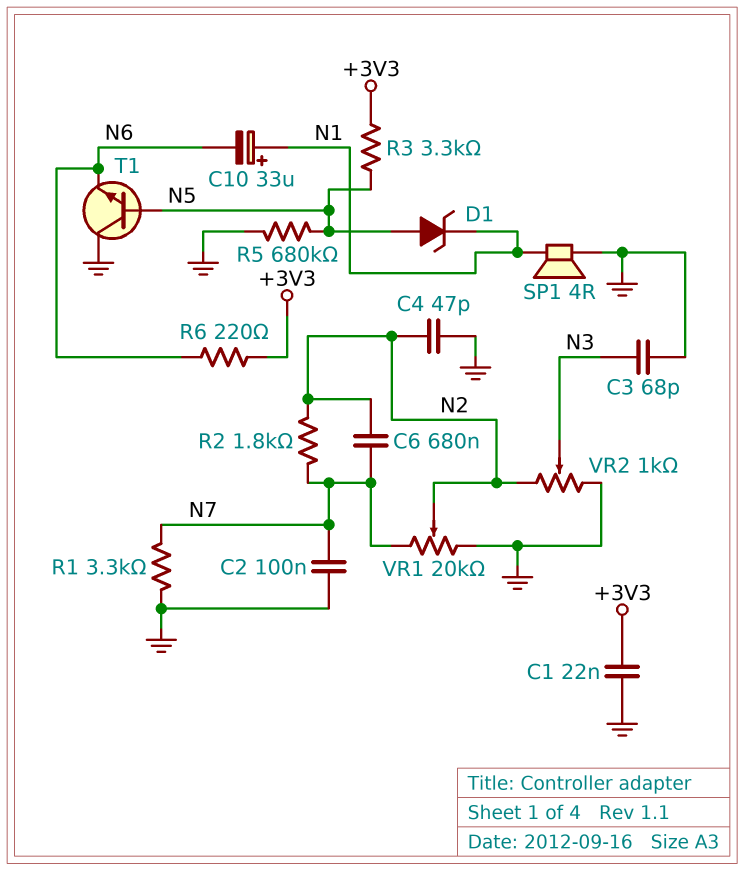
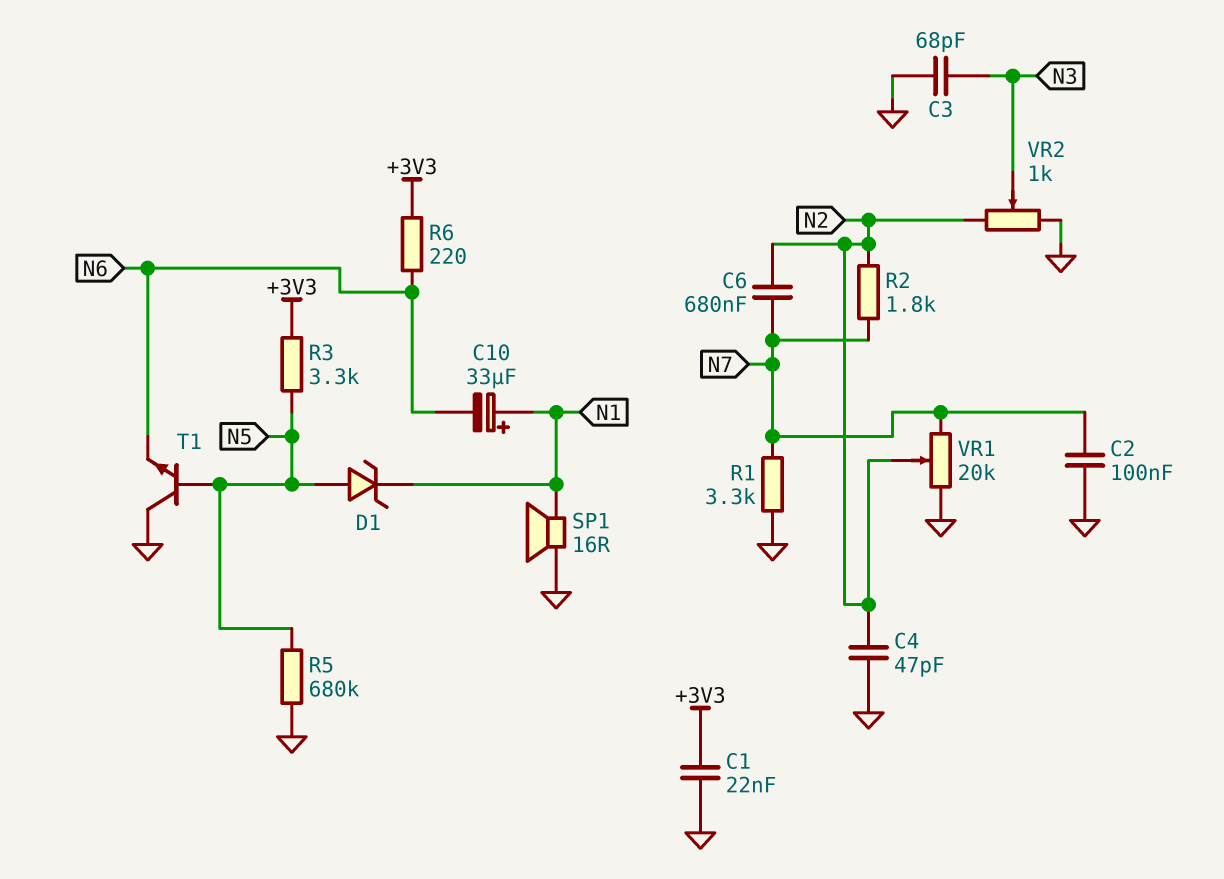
SP1: speaker 4R (GND, N1) -> speaker 16R (GND, N1)

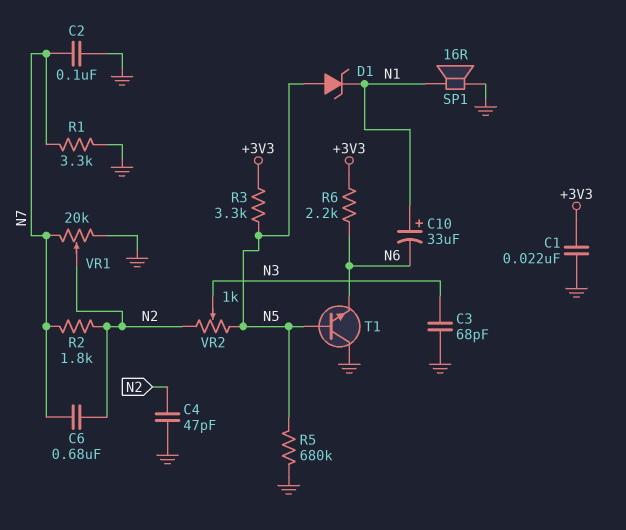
R6: 220 (+3V3, N6) -> 2.2k (+3V3, N6)
VR2: 1k (GND, N2, wiper N3) -> 1k (N2, N5, wiper N3)

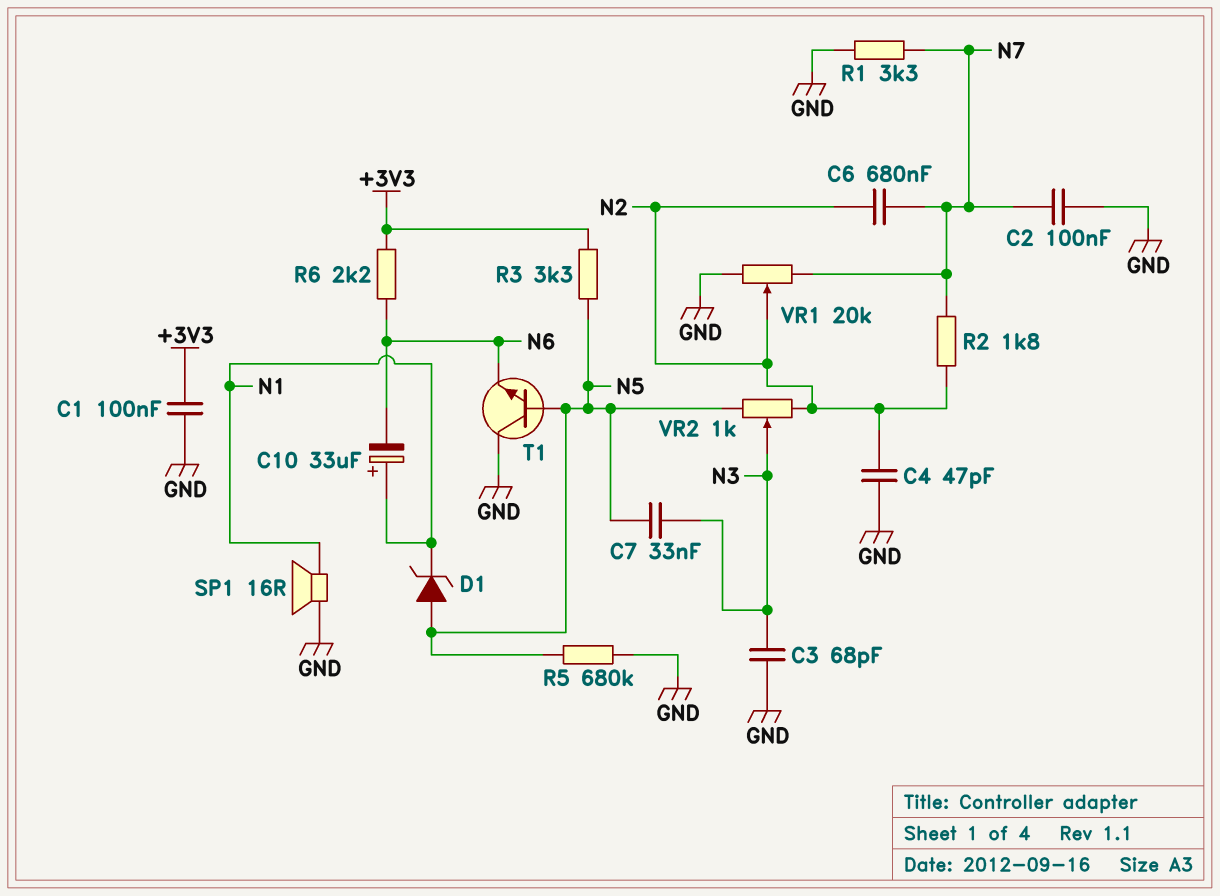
C1: 22nF (+3V3, GND) -> 100nF (+3V3, GND)
C7: none -> 33nF (N3, N5)

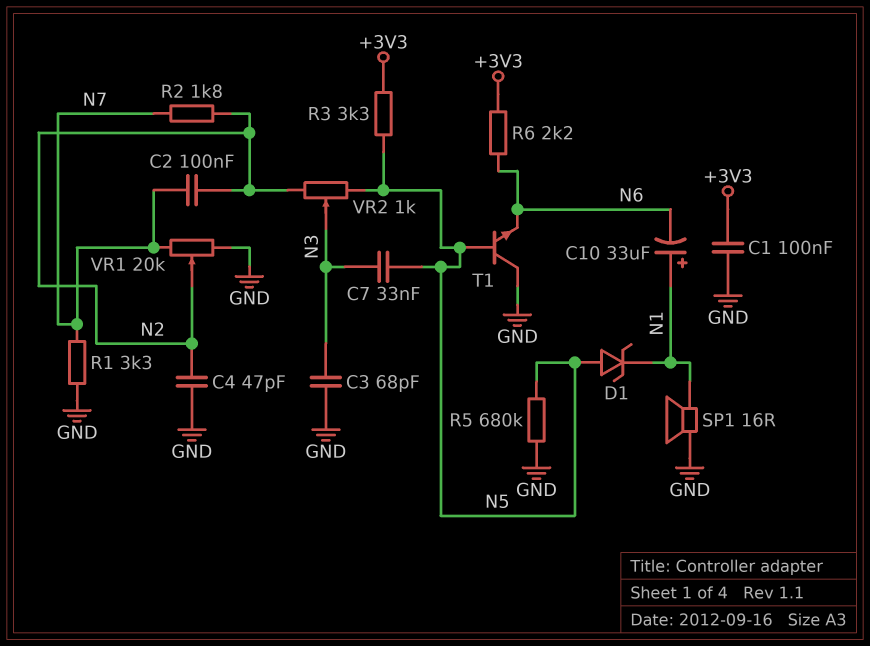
C2: 100nF (GND, N7) -> 100nF (N2, N7)
C6: 680nF (N2, N7) -> none

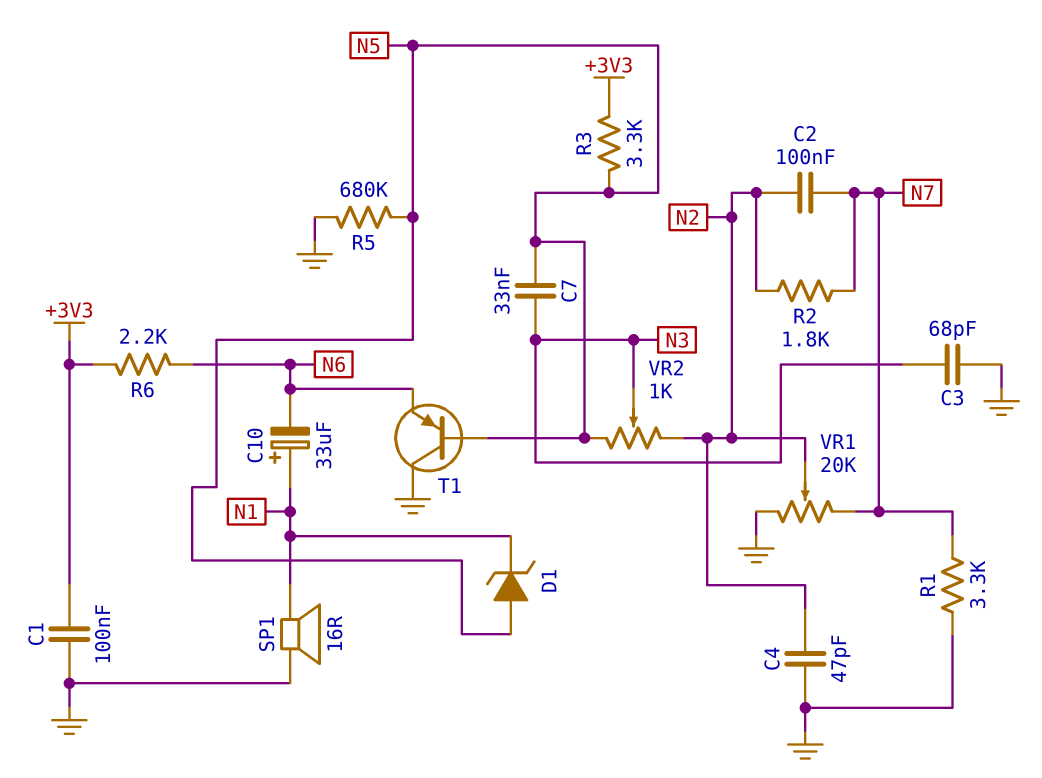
T1: NPN (B N5, C GND, E N6) -> PNP (B N5, C GND, E N6)

